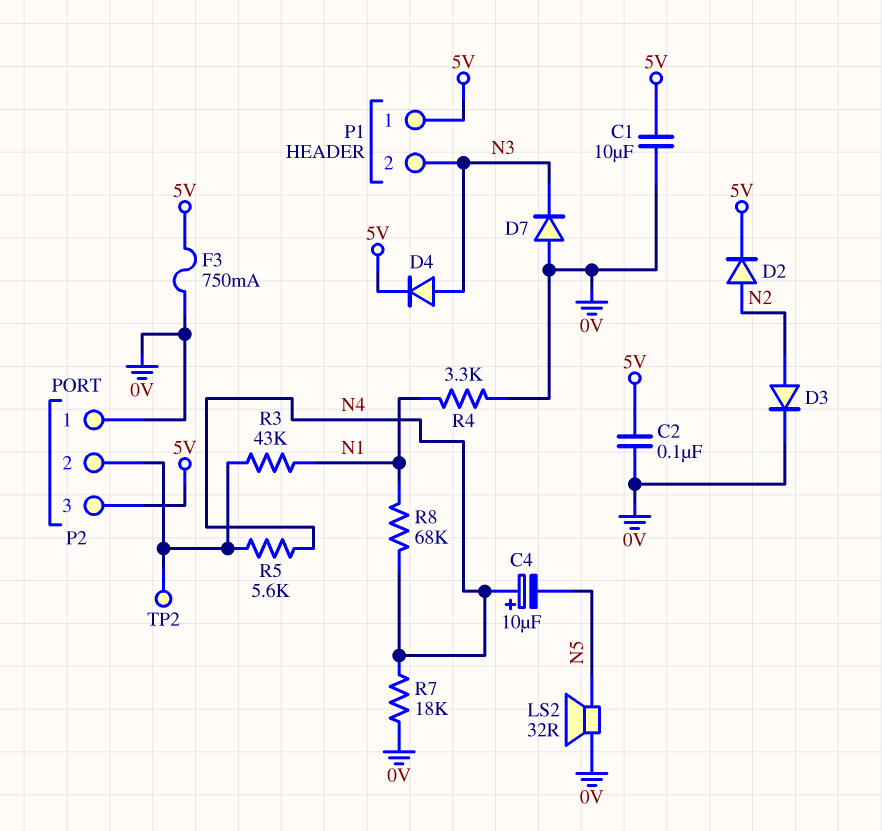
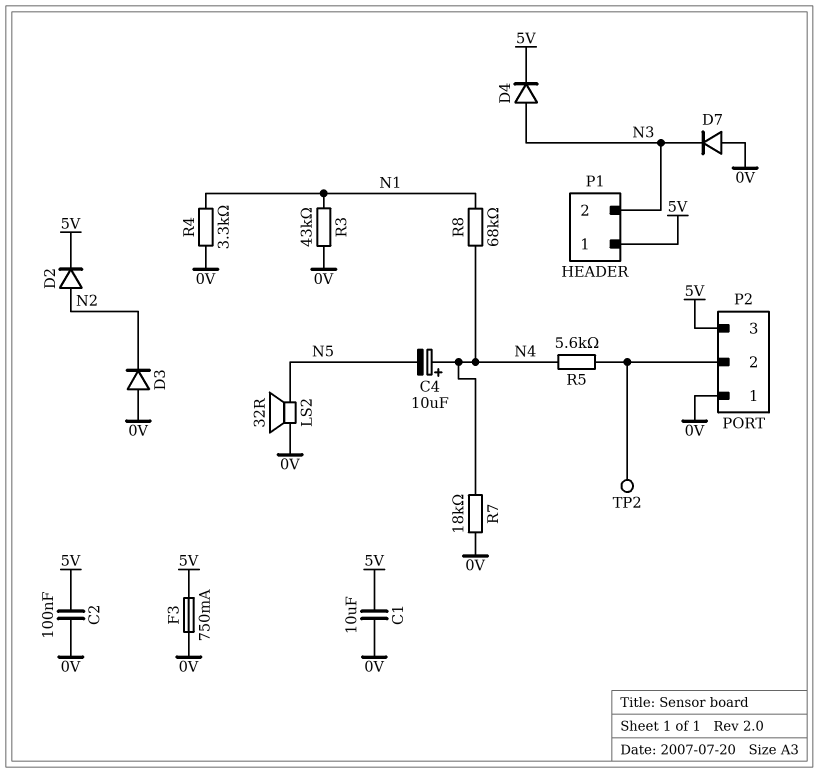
D3: diode (A N2, K 0V) -> diode (A 0V, K N2)
R3: 43k (N1, P2/2) -> 43k (0V, N1)

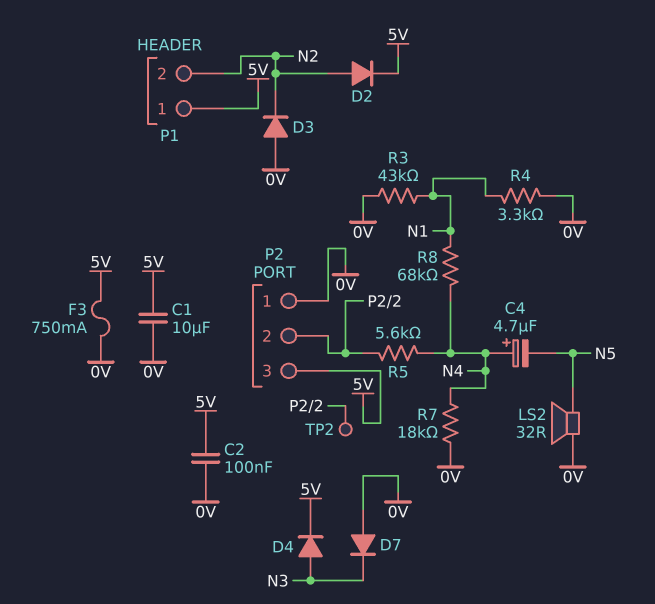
C4: 10uF (plus N4, minus N5) -> 4.7uF (plus N4, minus N5)
P1 pin 2: N3 -> N2

